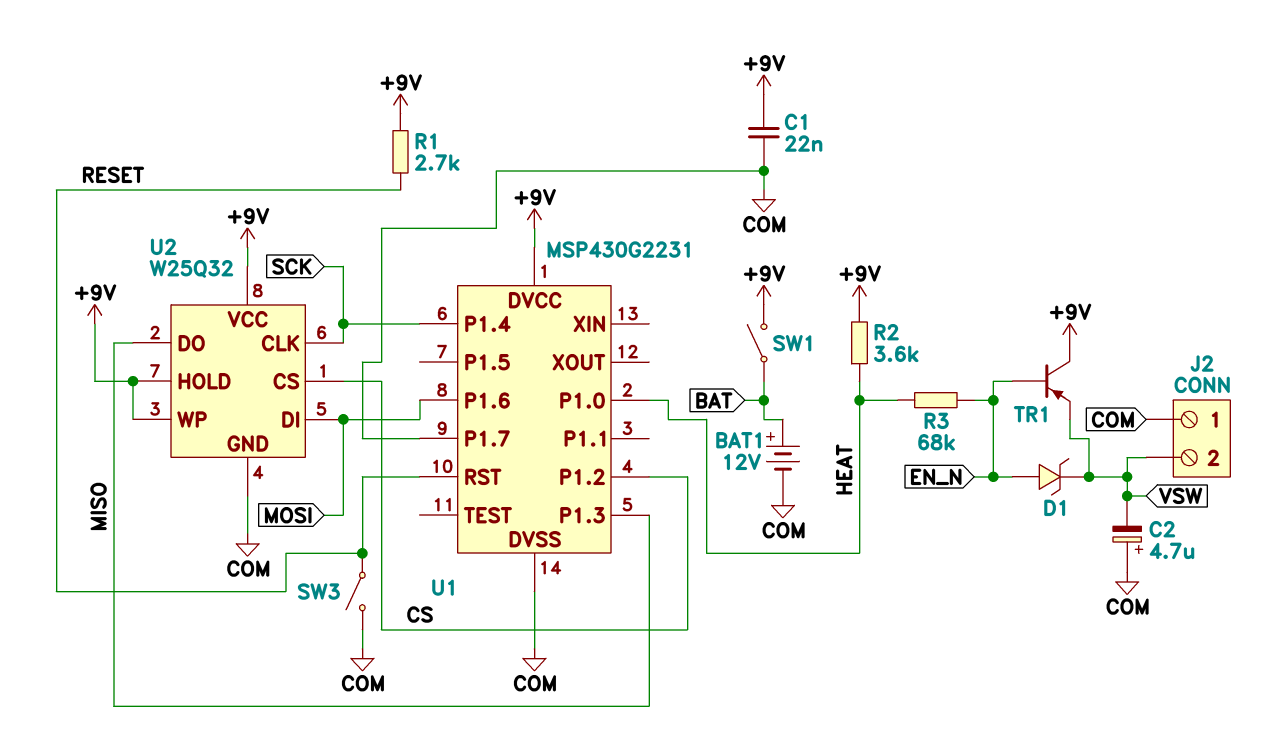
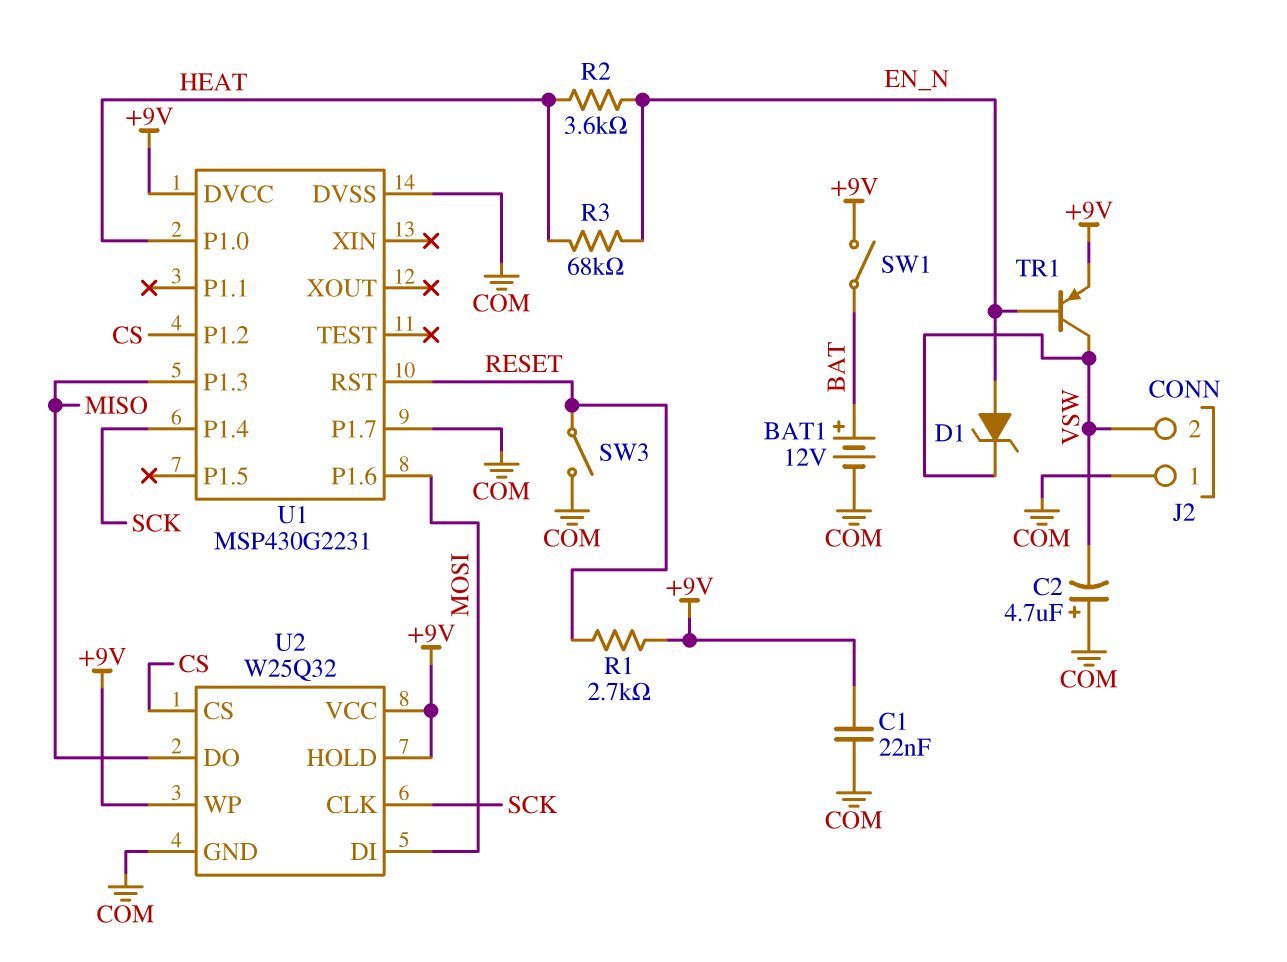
R2: 3.6k (+9V, HEAT) -> 3.6k (EN_N, HEAT)
TR1: PNP (B EN_N, C +9V, E VSW) -> PNP (B EN_N, C VSW, E +9V)

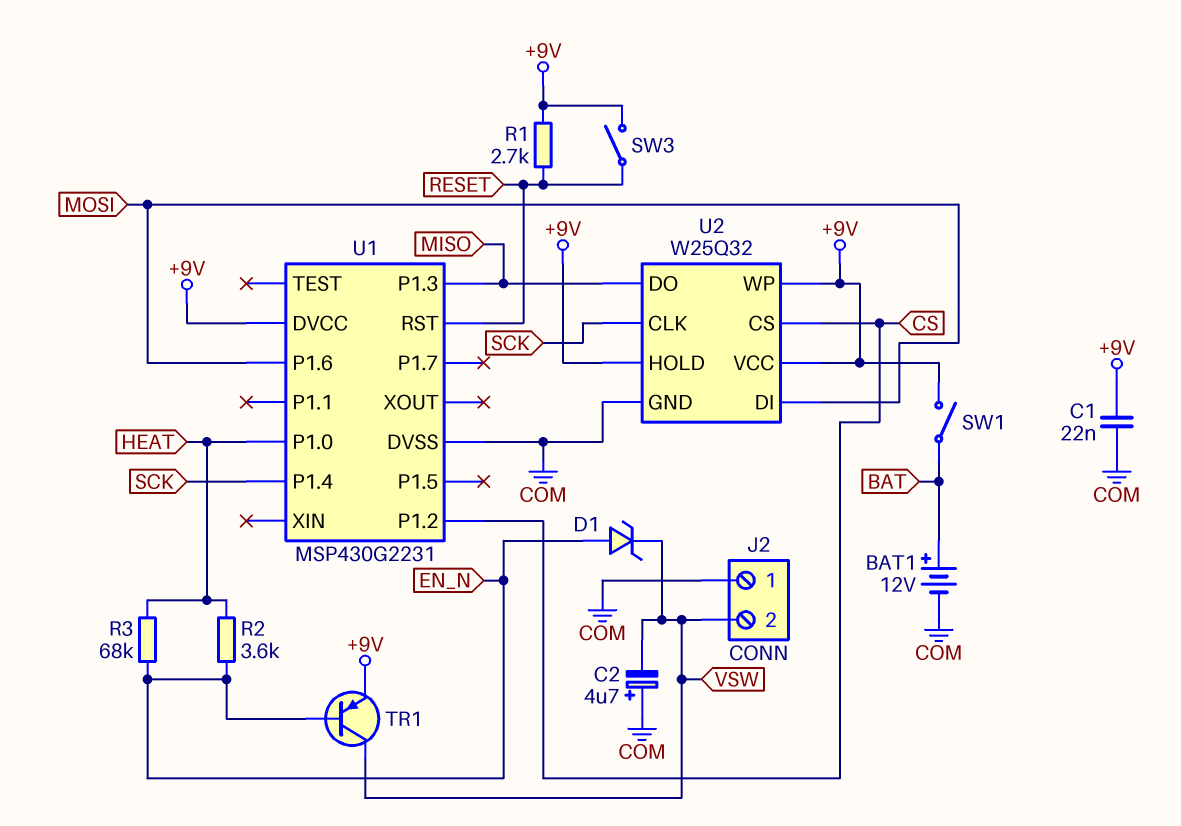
SW3: switch (COM, RESET) -> switch (+9V, RESET)
U1 pin P1.7: COM -> none

